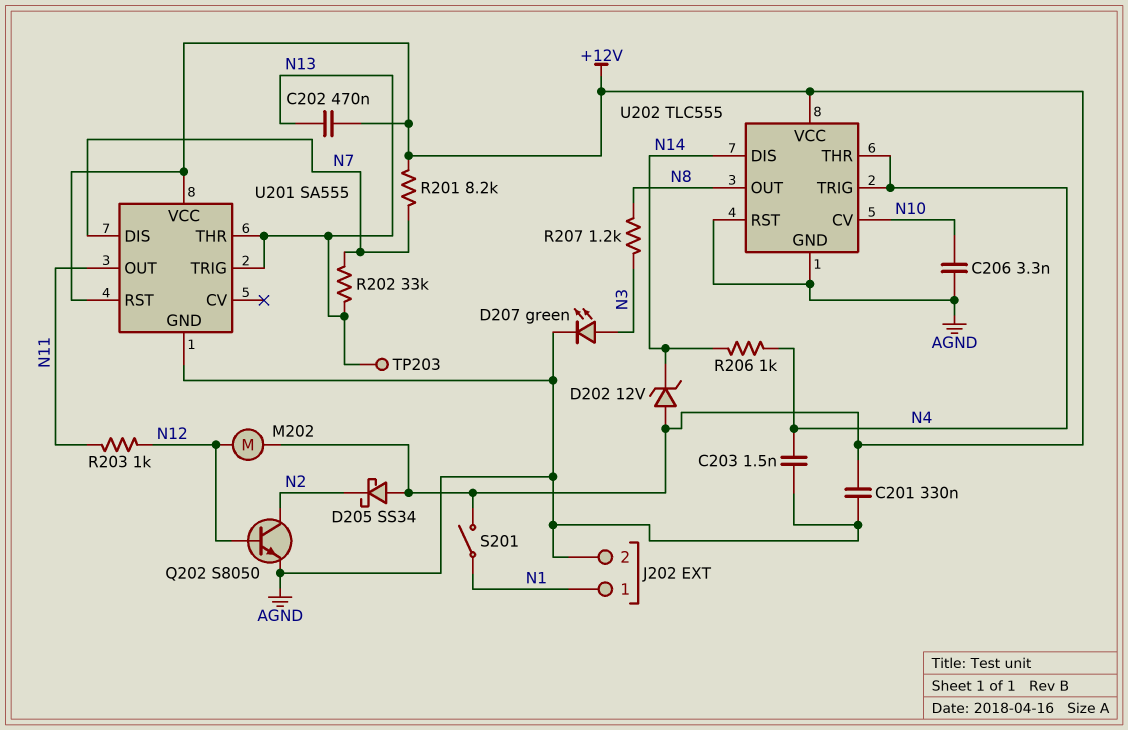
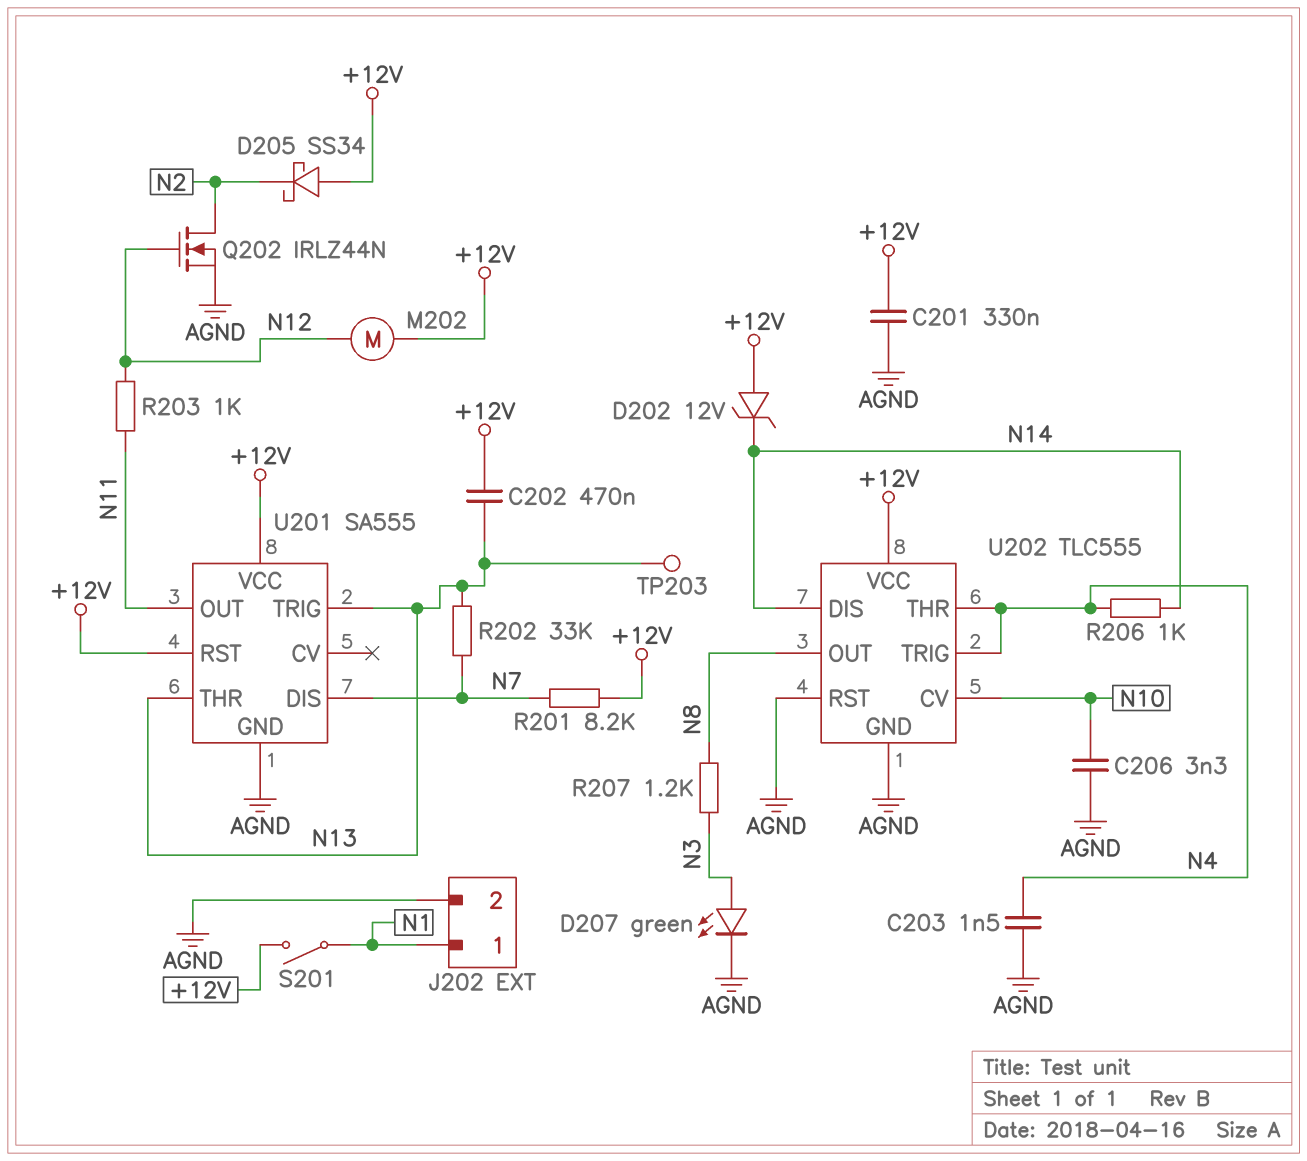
Q202: NPN S8050 (B N12, C N2, E AGND) -> NMOS IRLZ44N (G N12, D N2, S AGND)

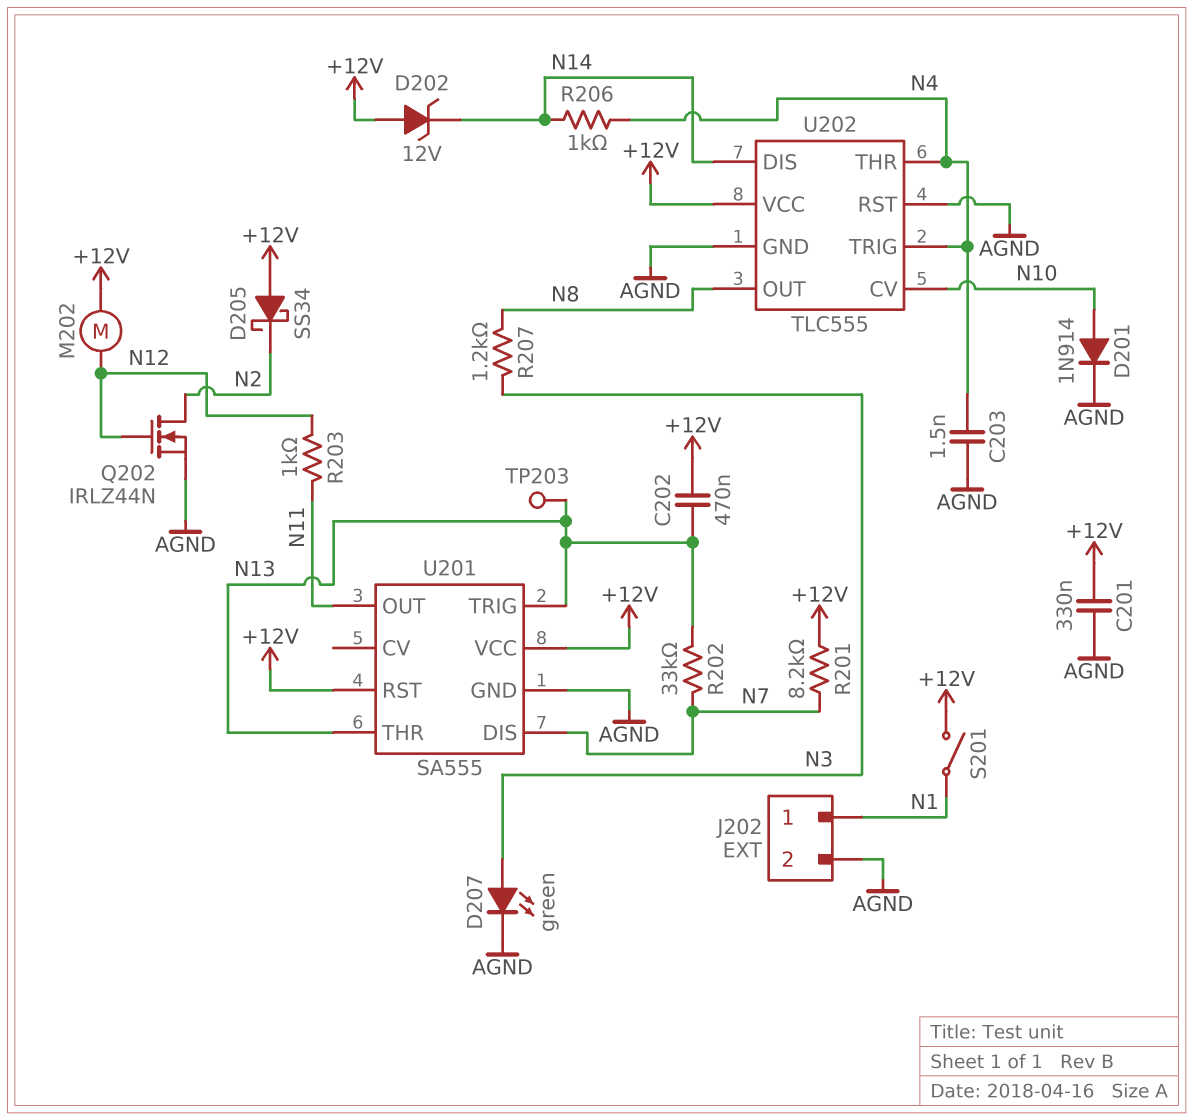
C206: 3.3nF (AGND, N10) -> none
D201: none -> diode 1N914 (A N10, K AGND)

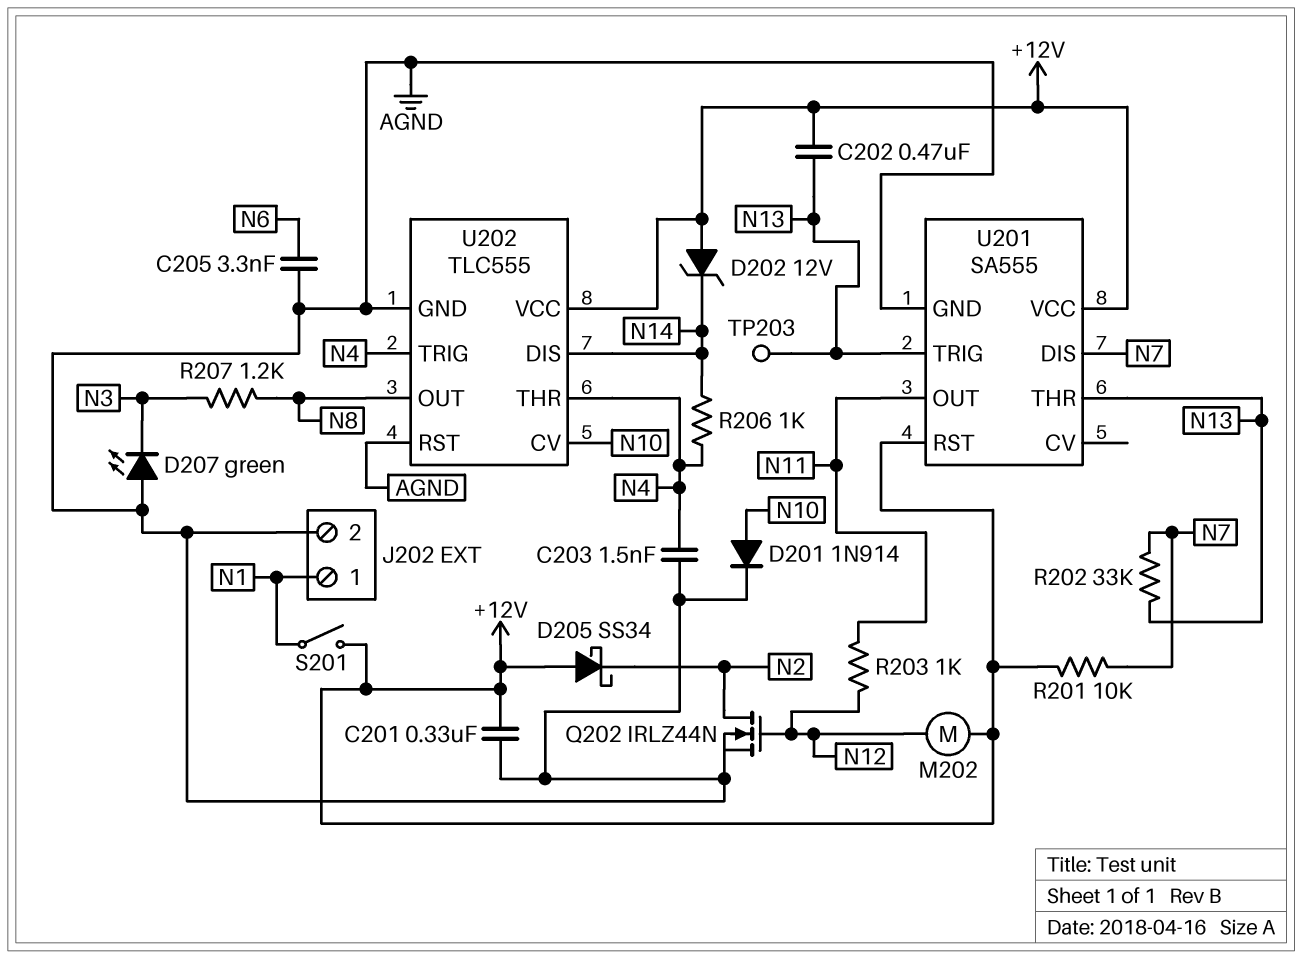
C205: none -> 3.3nF (AGND, N6)
D207: LED green (A N3, K AGND) -> LED green (A AGND, K N3)
R201: 8.2k (+12V, N7) -> 10k (+12V, N7)

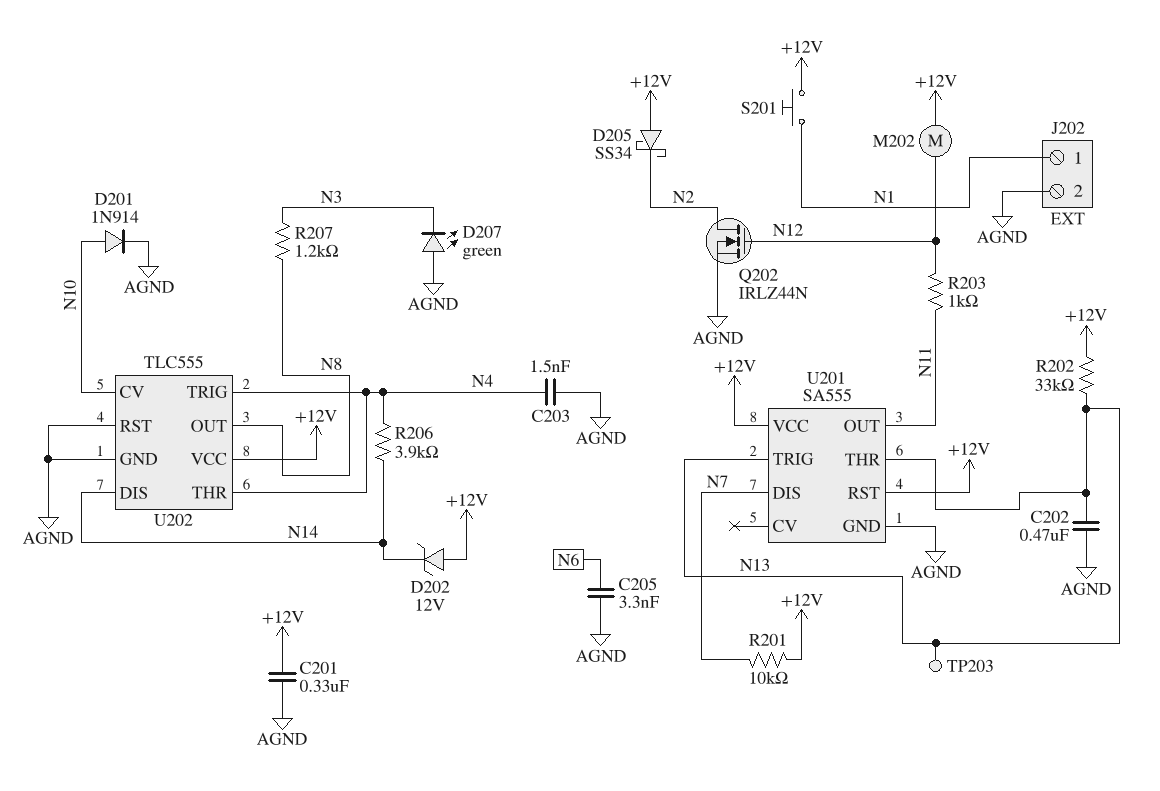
C202: 470nF (+12V, N13) -> 470nF (AGND, N13)
R202: 33k (N7, N13) -> 33k (+12V, N13)
R206: 1k (N4, N14) -> 3.9k (N4, N14)
S201: switch (+12V, N1) -> button (+12V, N1)

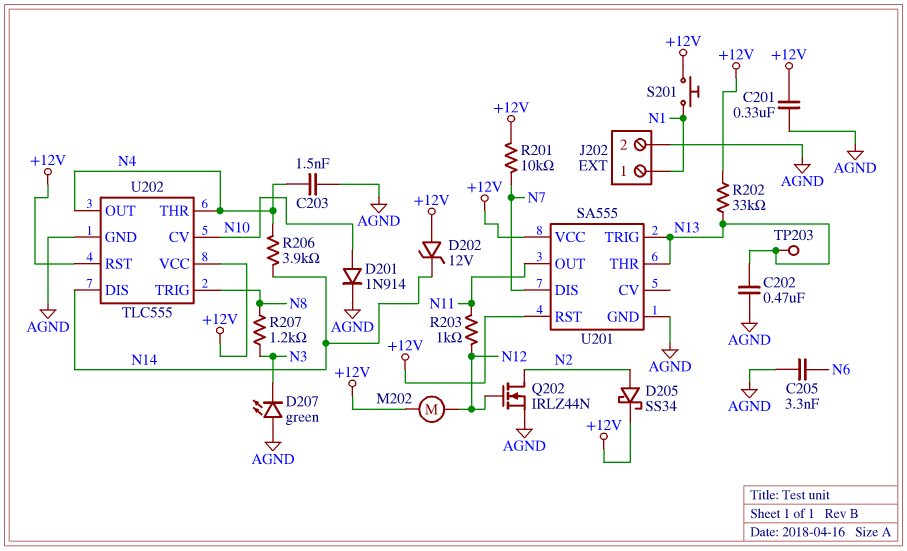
D205: schottky SS34 (A +12V, K N2) -> schottky SS34 (A N2, K +12V)
U202 pin OUT: N8 -> N4
U202 pin RST: AGND -> +12V
U202 pin TRIG: N4 -> N8

